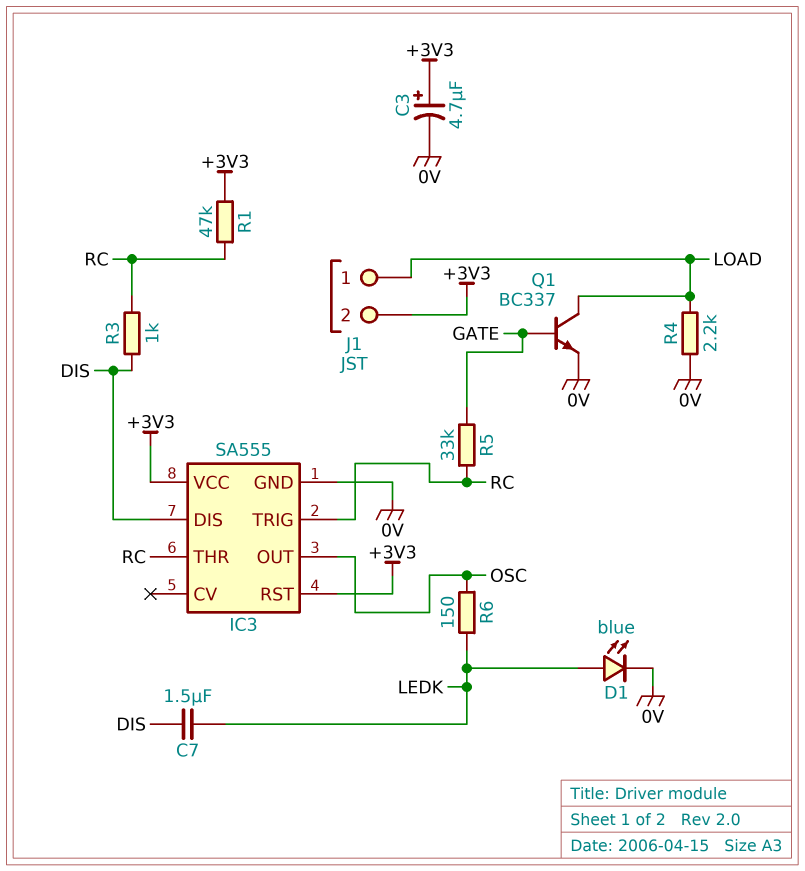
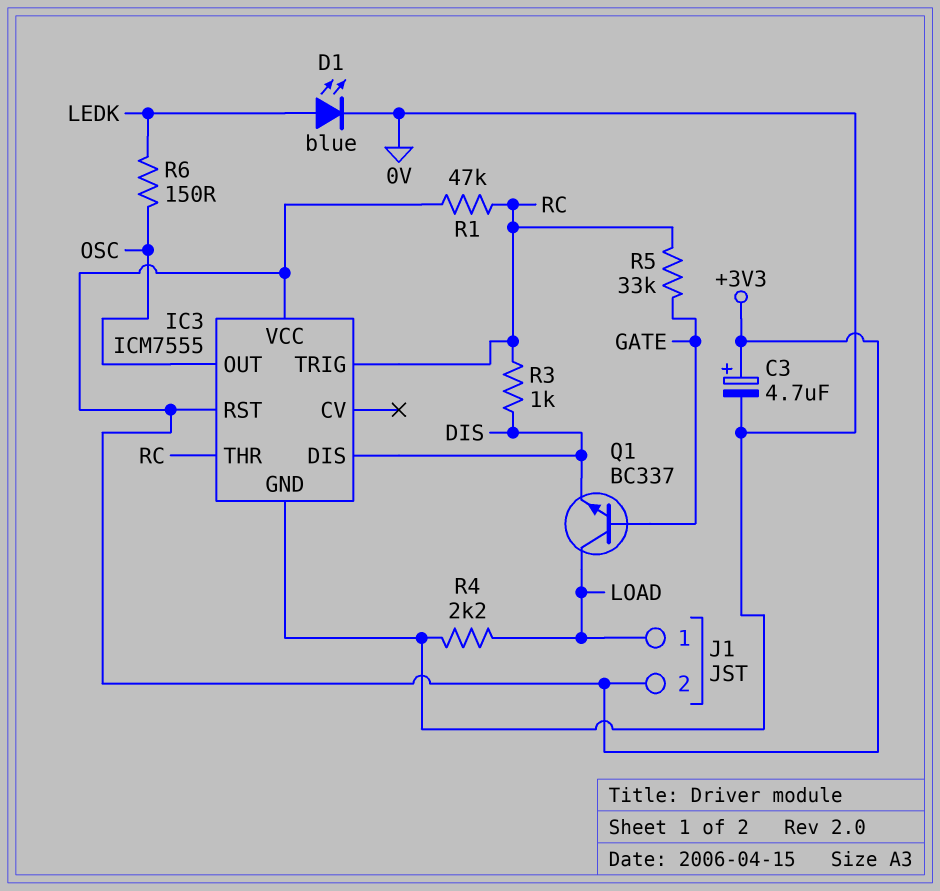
C7: 1.5uF (DIS, LEDK) -> none
IC3: SA555 -> ICM7555
Q1: NPN BC337 (B GATE, C LOAD, E 0V) -> NPN BC337 (B GATE, C LOAD, E DIS)

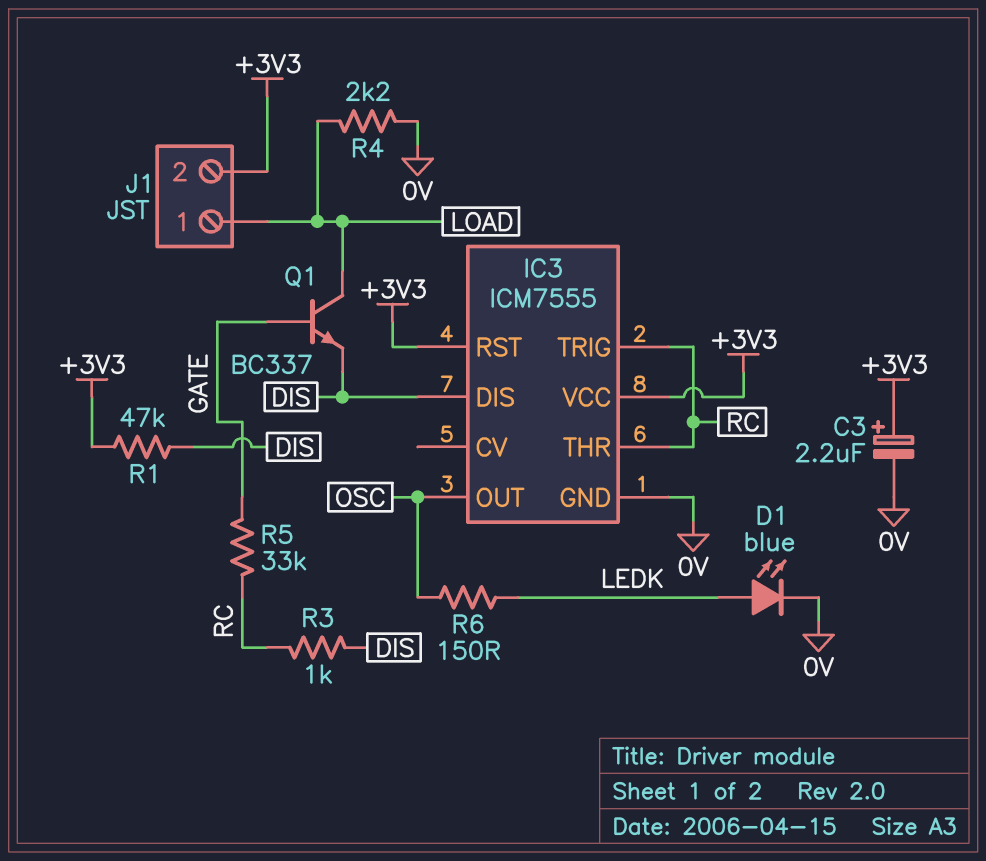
C3: 4.7uF (plus +3V3, minus 0V) -> 2.2uF (plus +3V3, minus 0V)
R1: 47k (+3V3, RC) -> 47k (+3V3, DIS)

